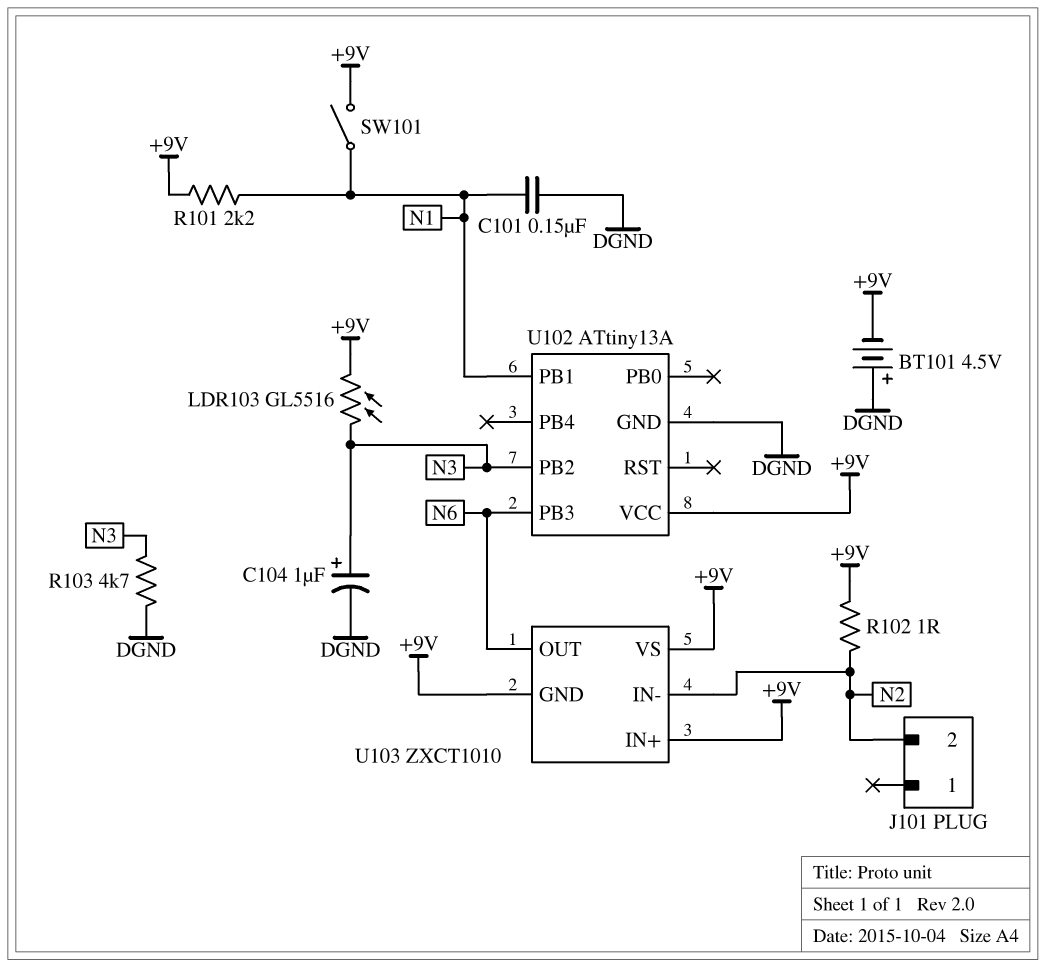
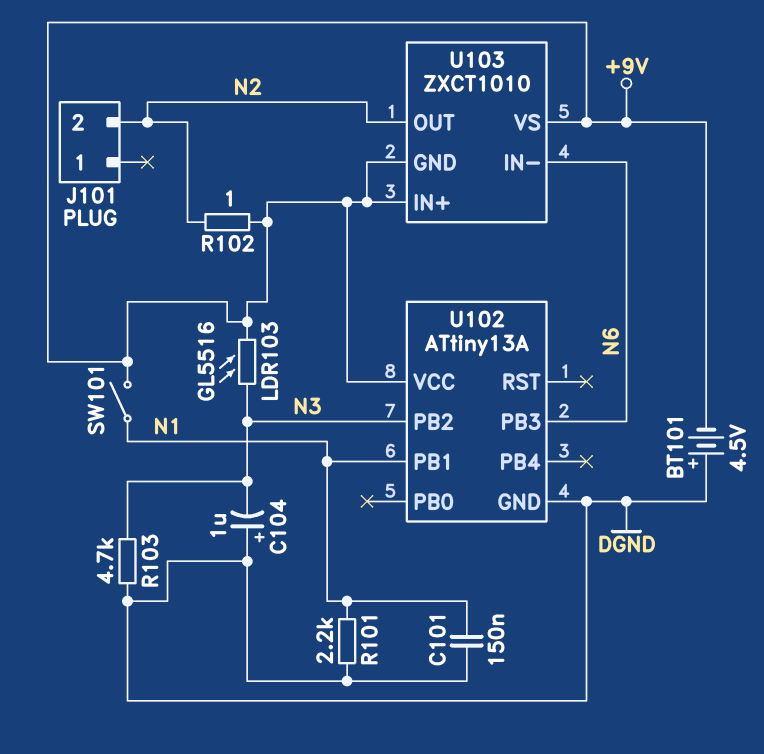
C104: 1uF (plus N3, minus DGND) -> 1uF (plus DGND, minus N3)
R101: 2.2k (+9V, N1) -> 2.2k (DGND, N1)
U103 pin IN-: N2 -> N6
U103 pin OUT: N6 -> N2

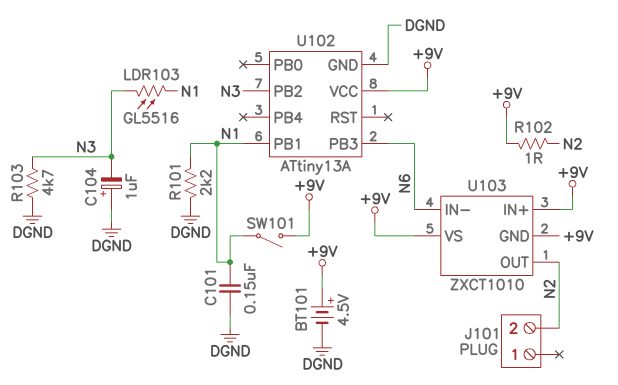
BT101: 4.5V (plus DGND, minus +9V) -> 4.5V (plus +9V, minus DGND)
LDR103: GL5516 (+9V, N3) -> GL5516 (N1, N3)

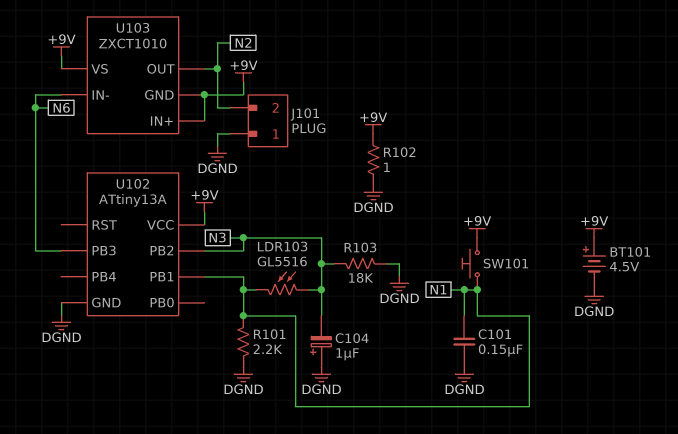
J101 pin 1: none -> DGND
R102: 1 (+9V, N2) -> 1 (+9V, DGND)
R103: 4.7k (DGND, N3) -> 18k (DGND, N3)
SW101: switch (+9V, N1) -> button (+9V, N1)

